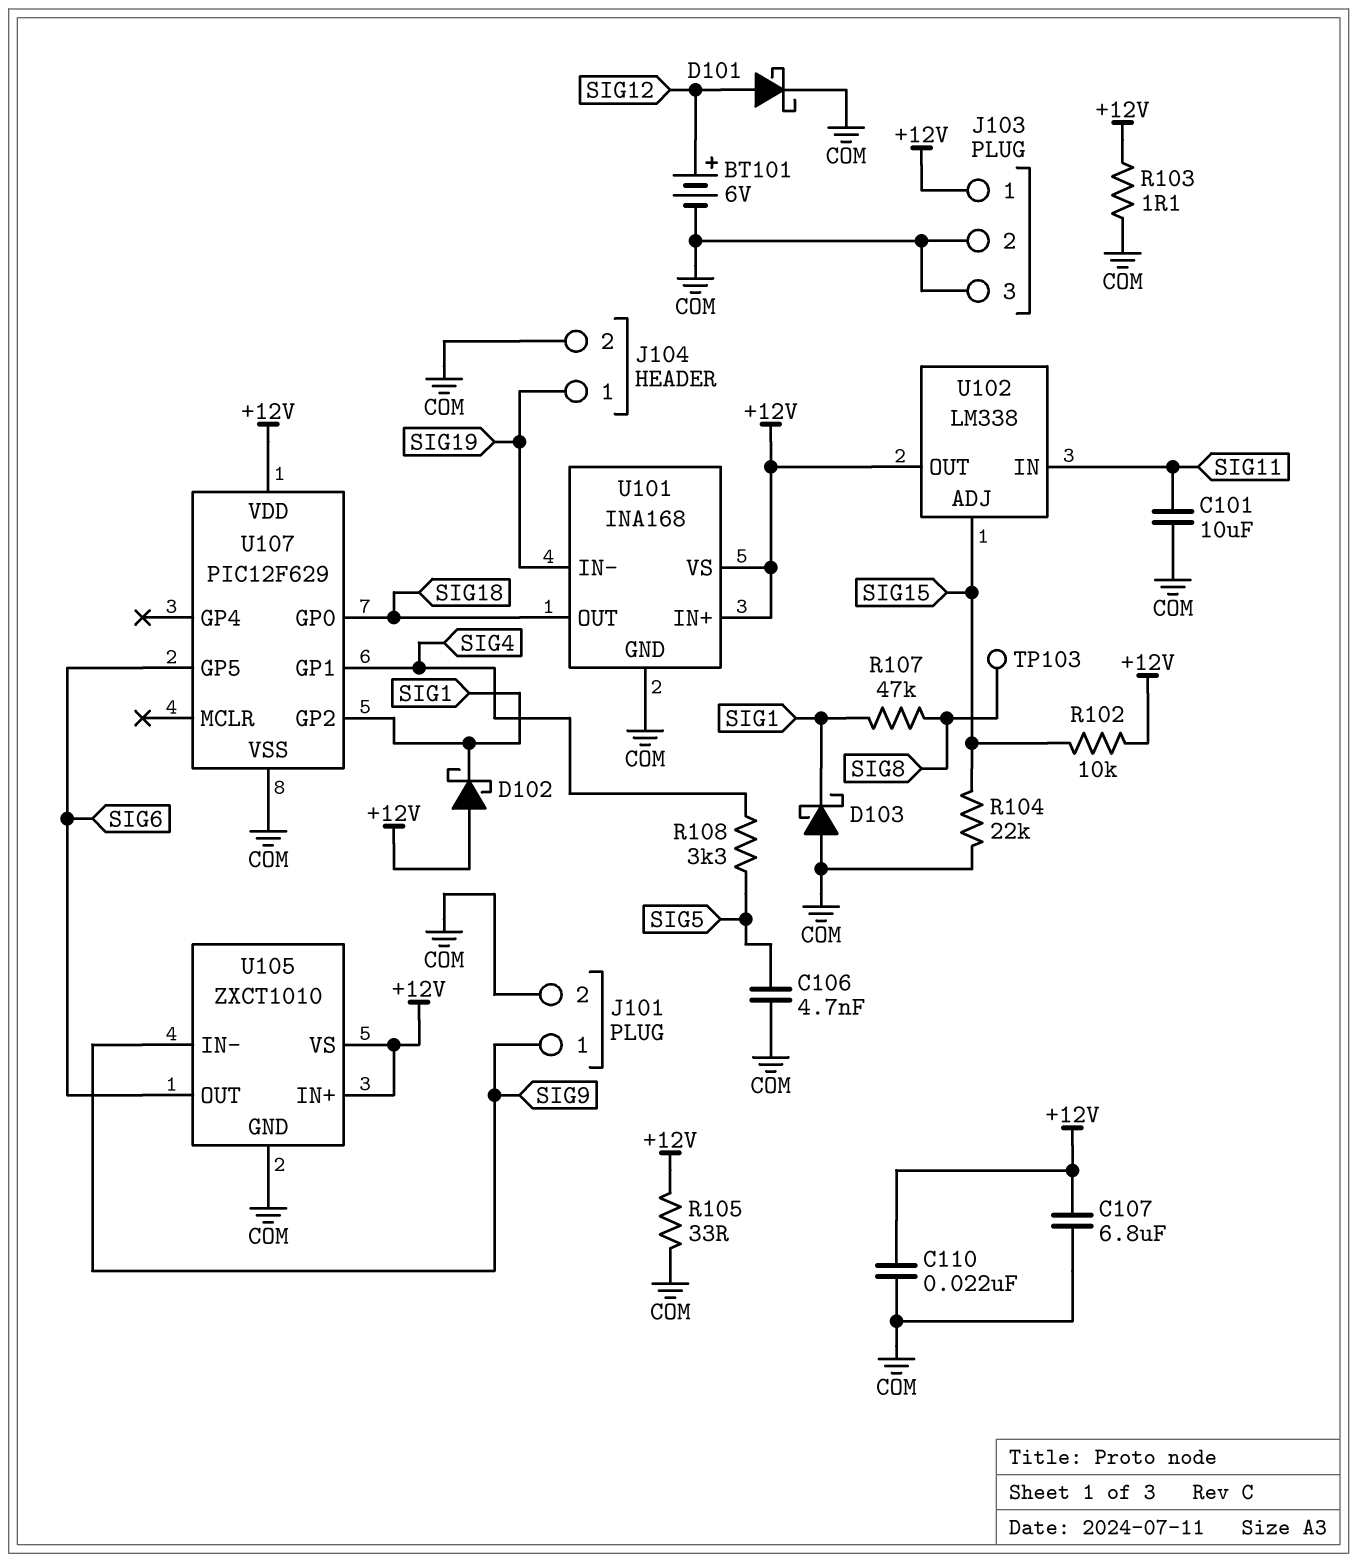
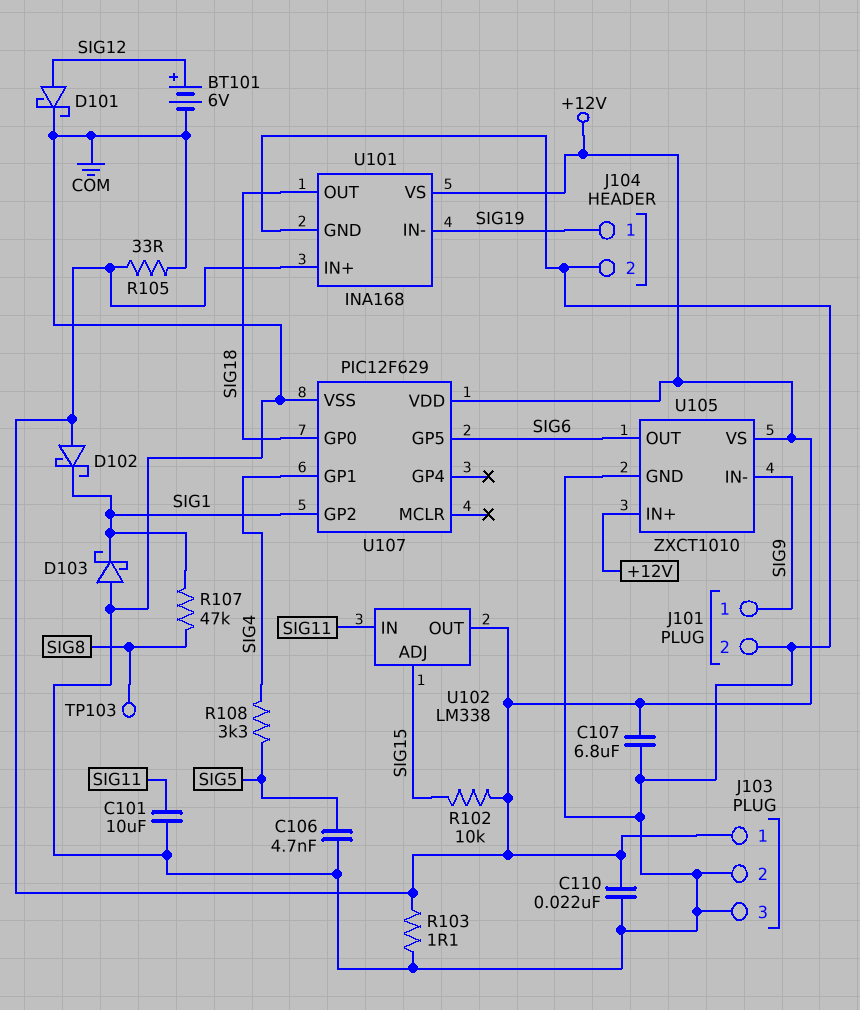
R104: 22k (COM, SIG15) -> none

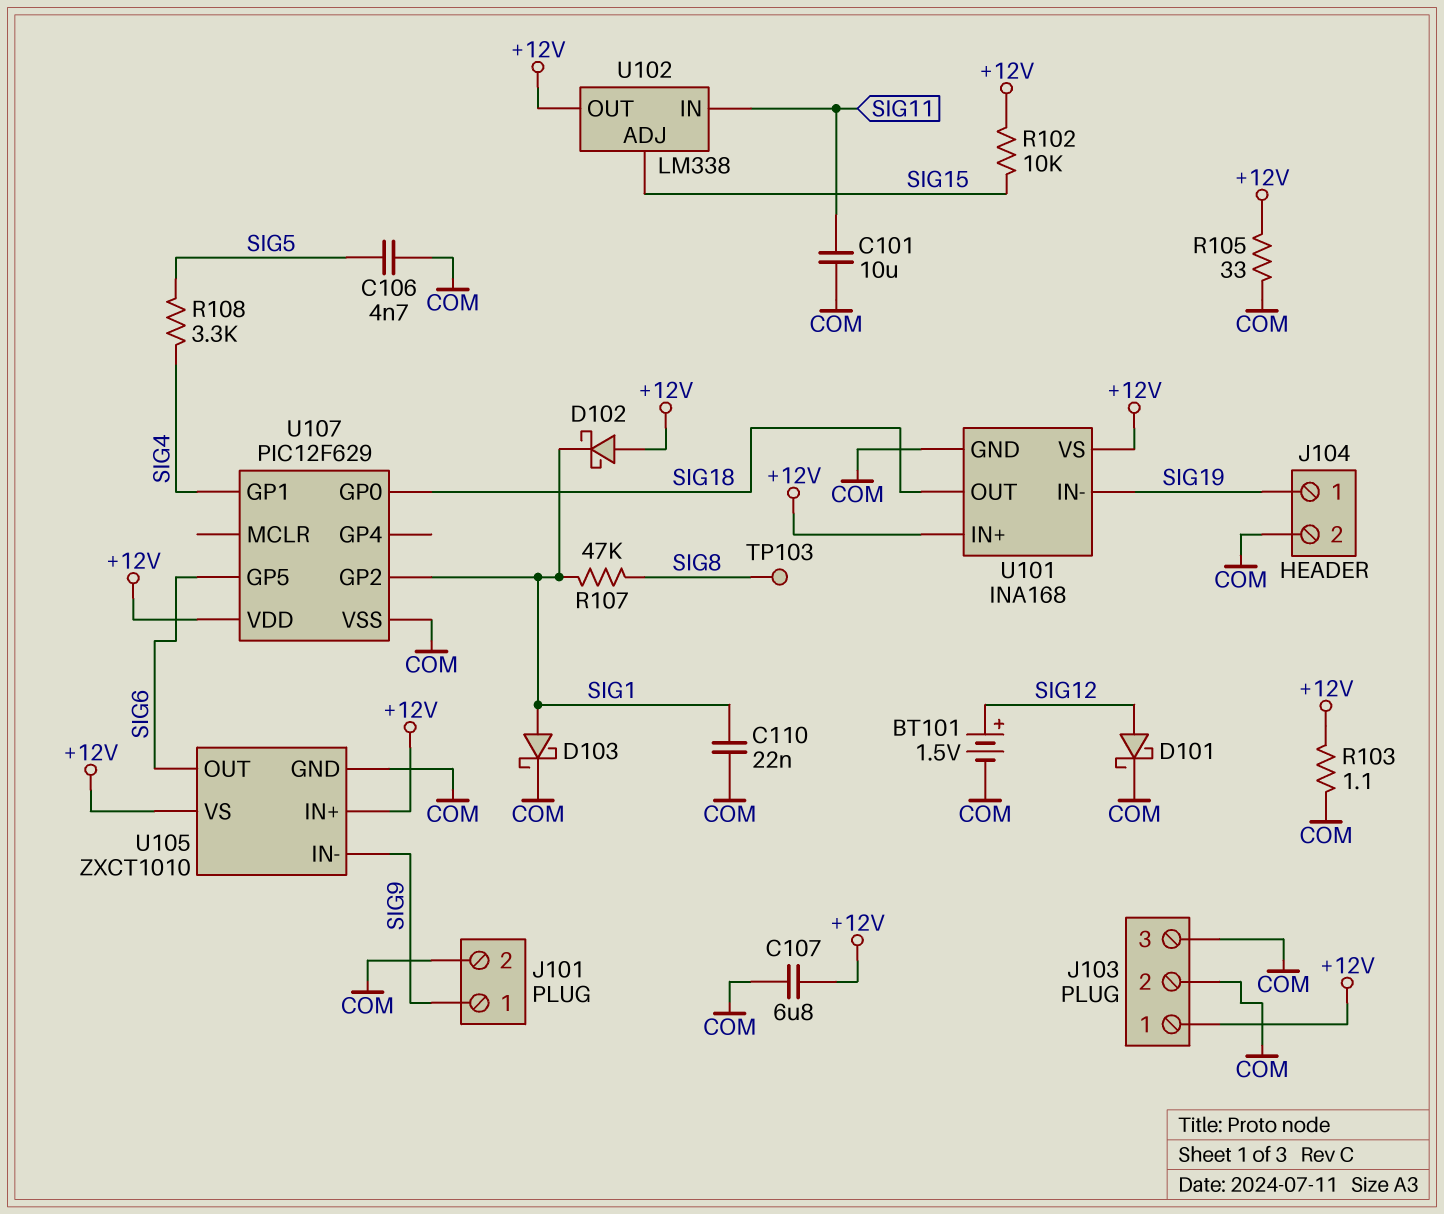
BT101: 6V (plus SIG12, minus COM) -> 1.5V (plus SIG12, minus COM)
C110: 22nF (+12V, COM) -> 22nF (COM, SIG1)
D103: schottky (A COM, K SIG1) -> schottky (A SIG1, K COM)

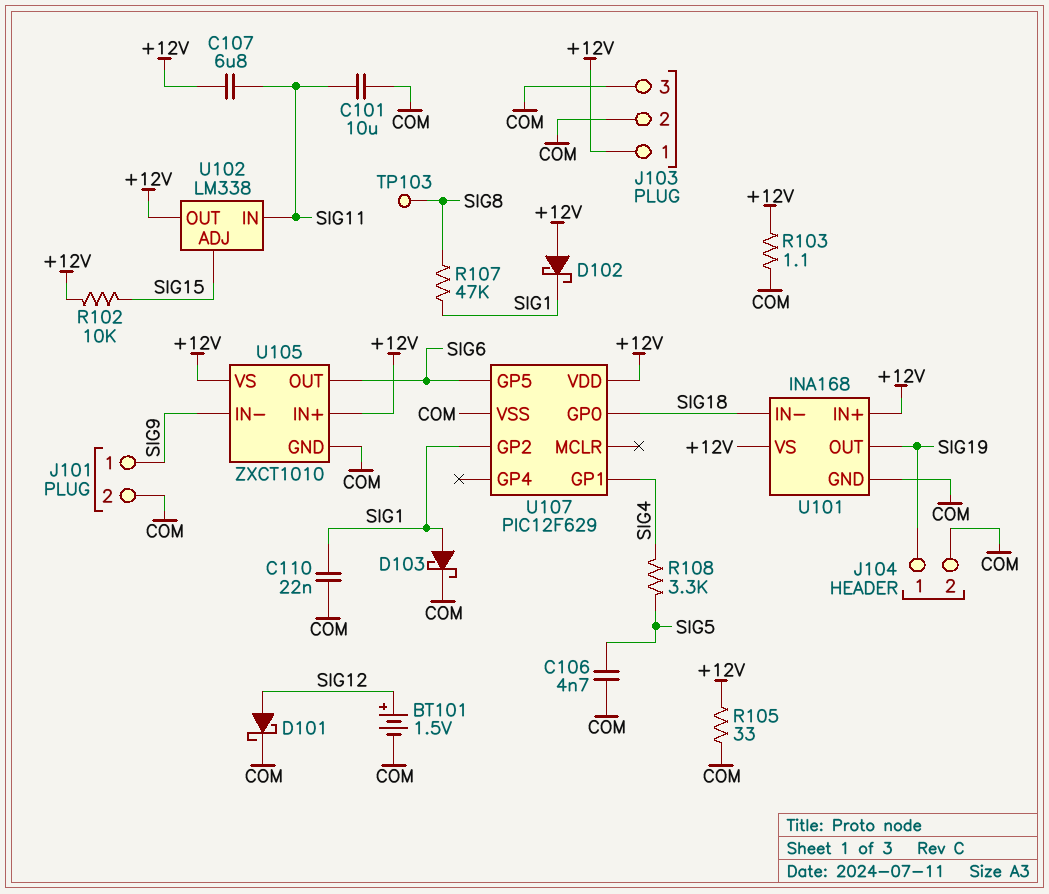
C107: 6.8uF (+12V, COM) -> 6.8uF (+12V, SIG11)
U101 pin IN-: SIG19 -> SIG18
U101 pin OUT: SIG18 -> SIG19

